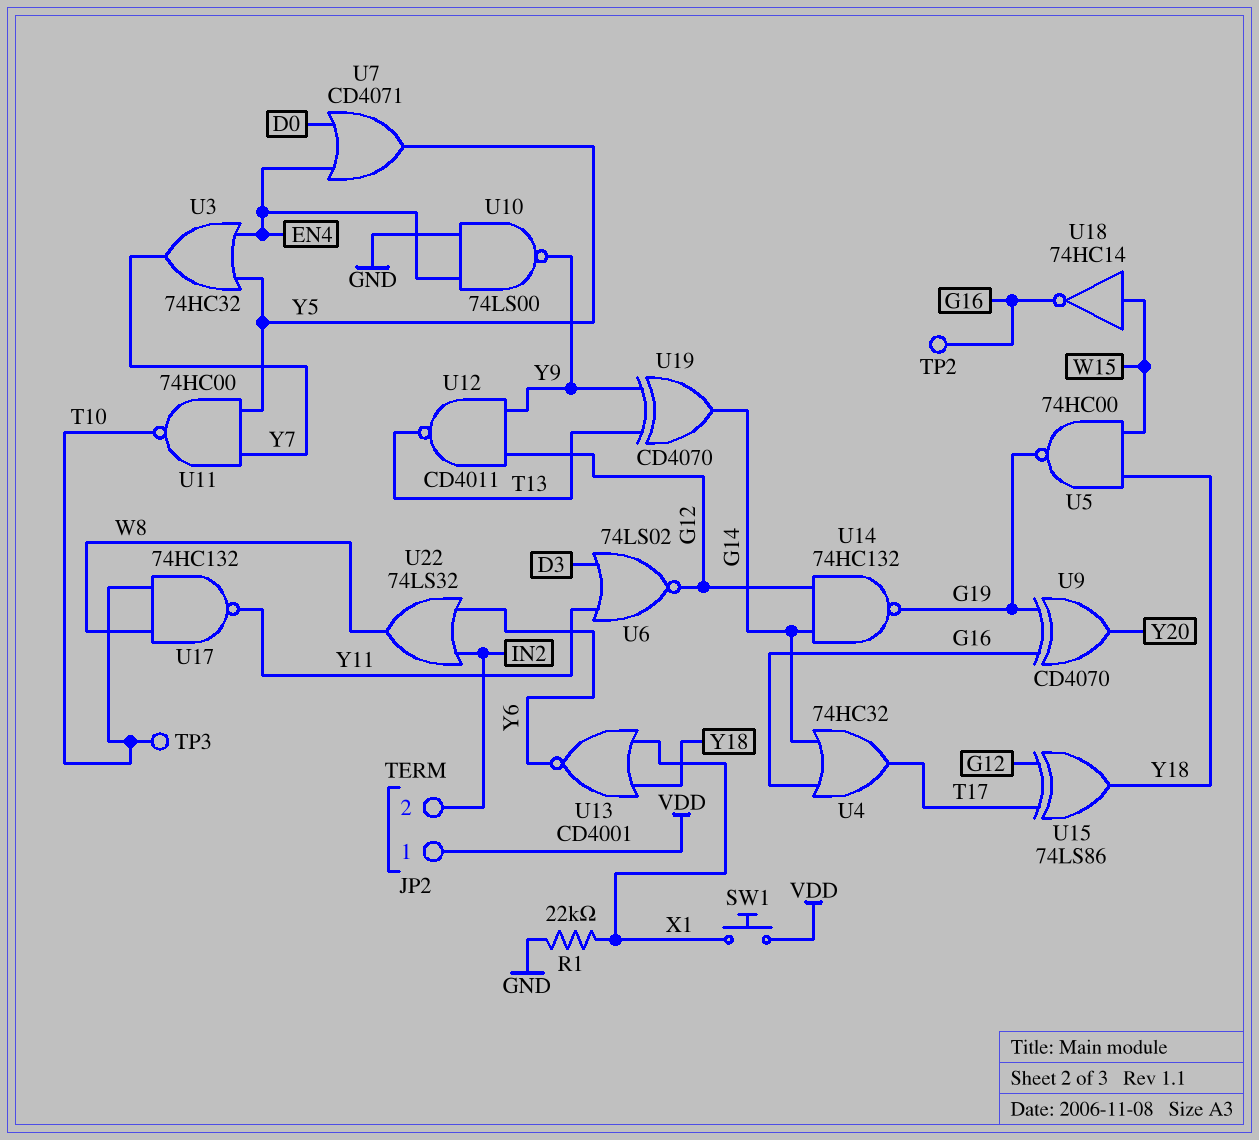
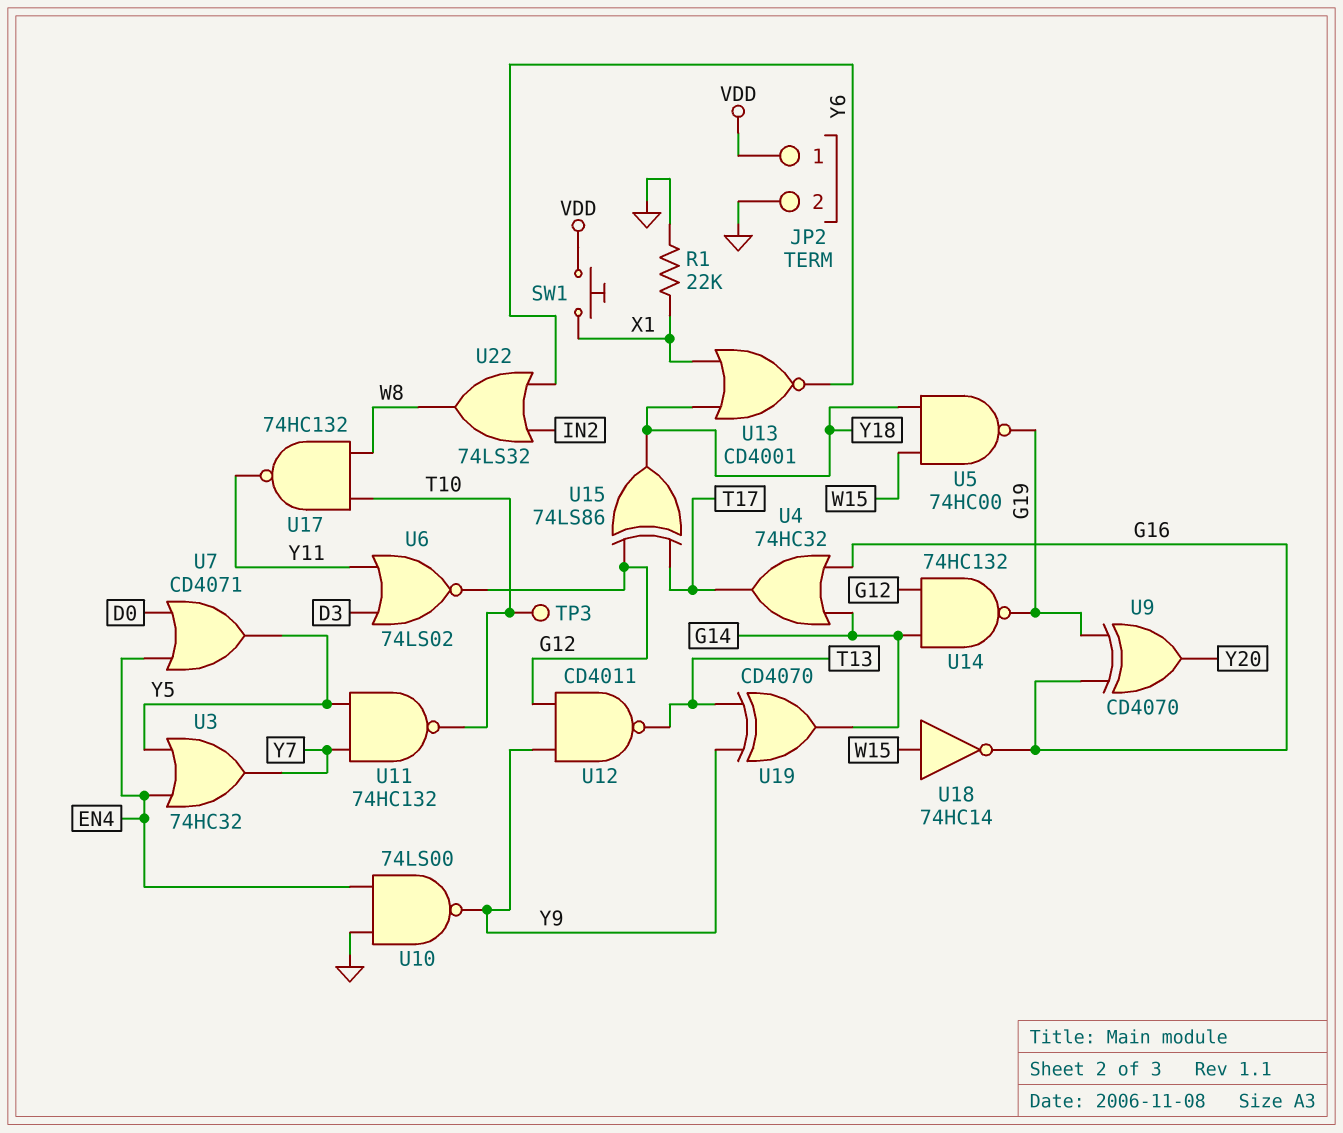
JP2 pin 2: IN2 -> GND
TP2: test point (G16) -> none
U11: NAND 74HC00 (in Y5, in Y7, out T10) -> NAND 74HC132 (in Y5, in Y7, out T10)

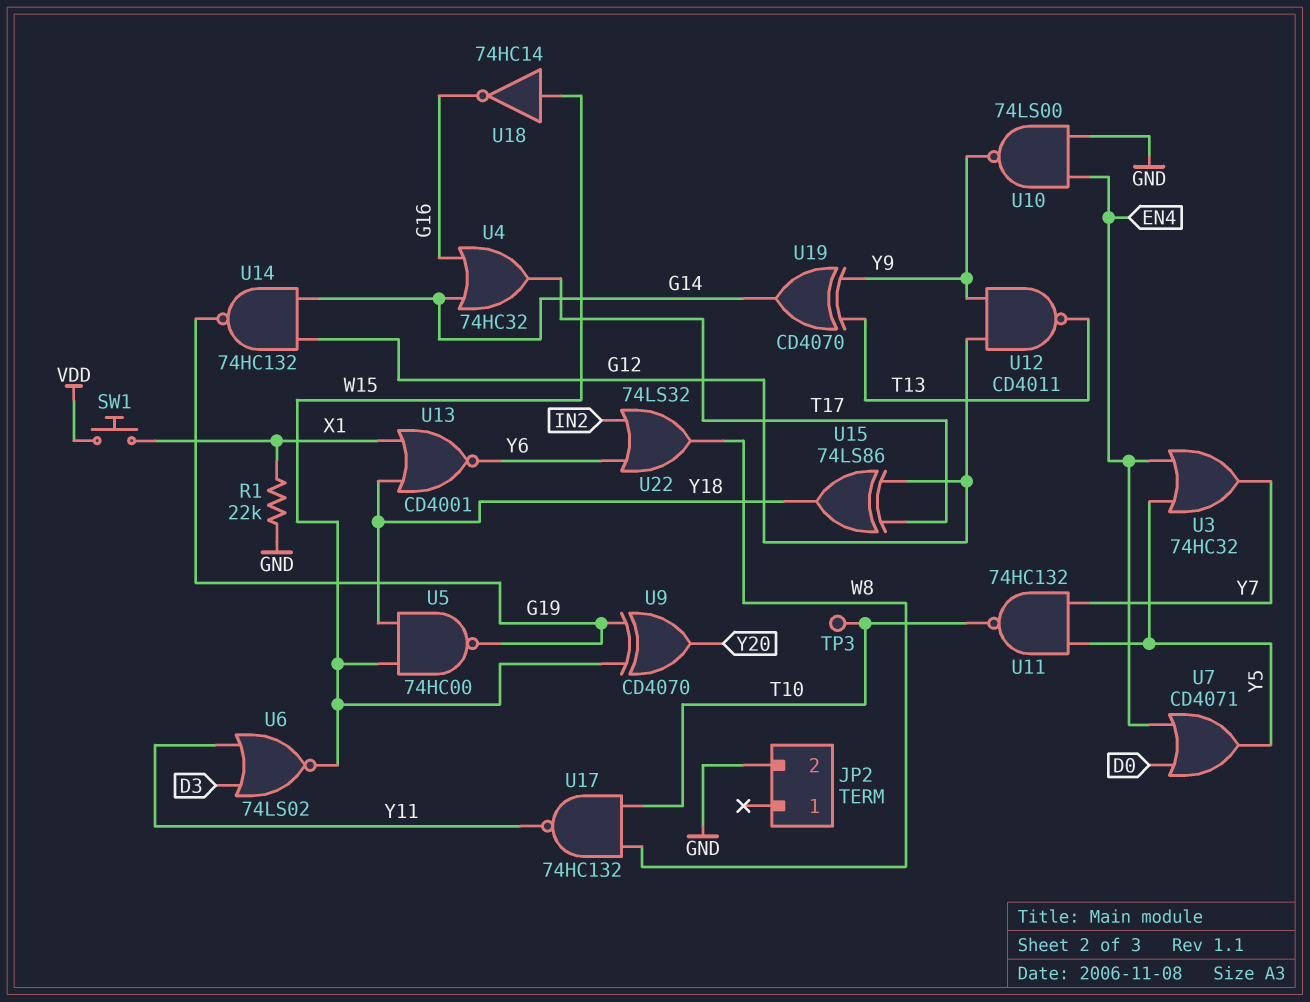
JP2 pin 1: VDD -> none
U6: NOR 74LS02 (in D3, in Y11, out G12) -> NOR 74LS02 (in D3, in Y11, out W15)
U9: XOR CD4070 (in G16, in G19, out Y20) -> XOR CD4070 (in G19, in W15, out Y20)

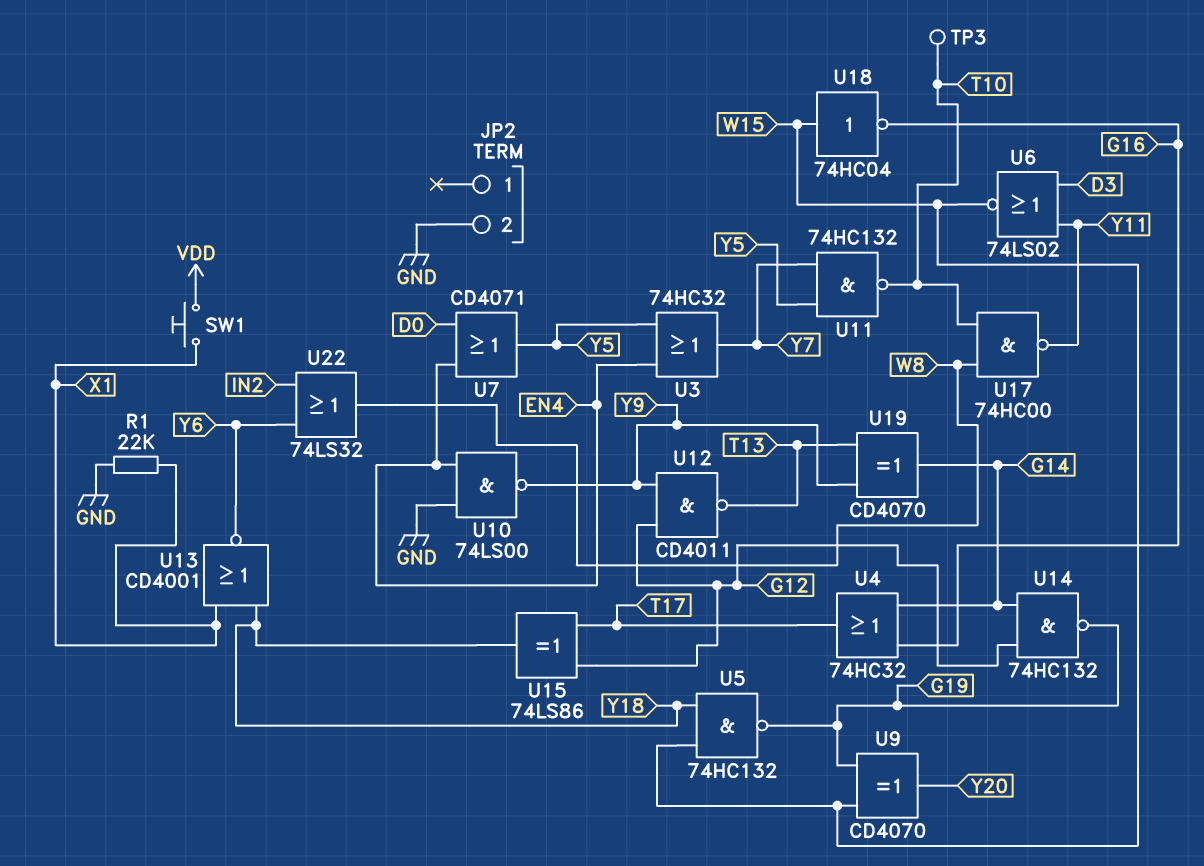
U5: NAND 74HC00 (in W15, in Y18, out G19) -> NAND 74HC132 (in W15, in Y18, out G19)
U17: NAND 74HC132 (in T10, in W8, out Y11) -> NAND 74HC00 (in T10, in W8, out Y11)
U18: NOT 74HC14 (in W15, out G16) -> NOT 74HC04 (in W15, out G16)

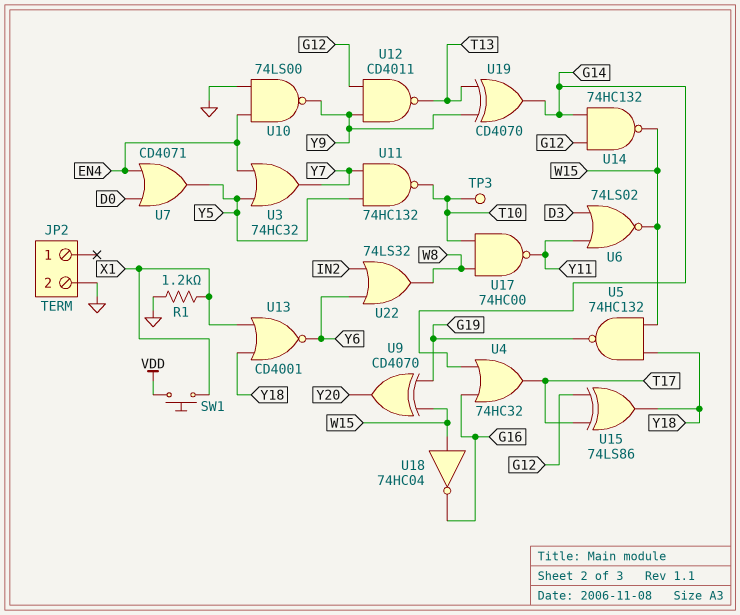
R1: 22k (GND, X1) -> 1.2k (GND, X1)
U14: NAND 74HC132 (in G12, in G14, out G19) -> NAND 74HC132 (in G12, in G14, out W15)

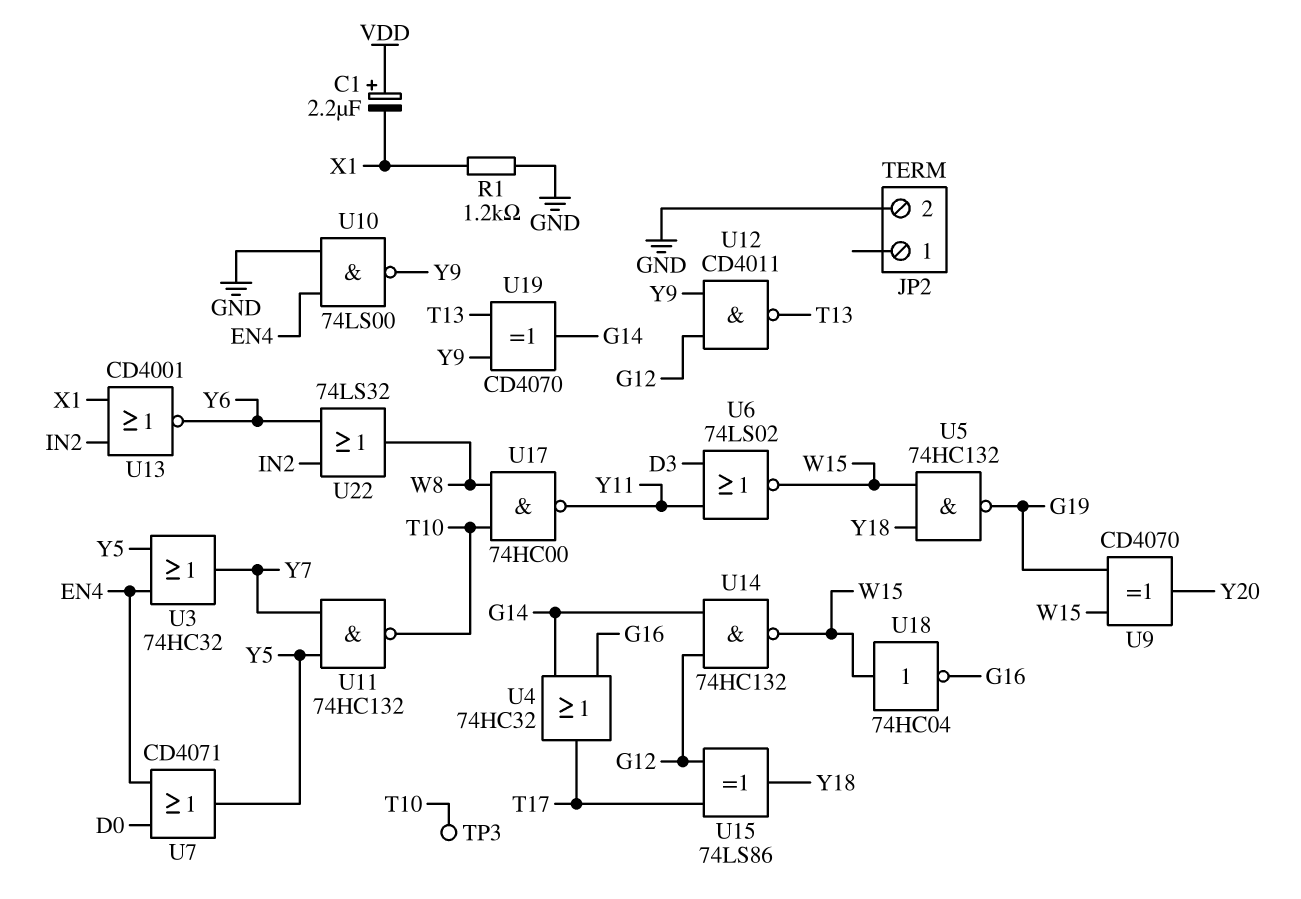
C1: none -> 2.2uF (plus VDD, minus X1)
SW1: button (VDD, X1) -> none
U13: NOR CD4001 (in X1, in Y18, out Y6) -> NOR CD4001 (in IN2, in X1, out Y6)

